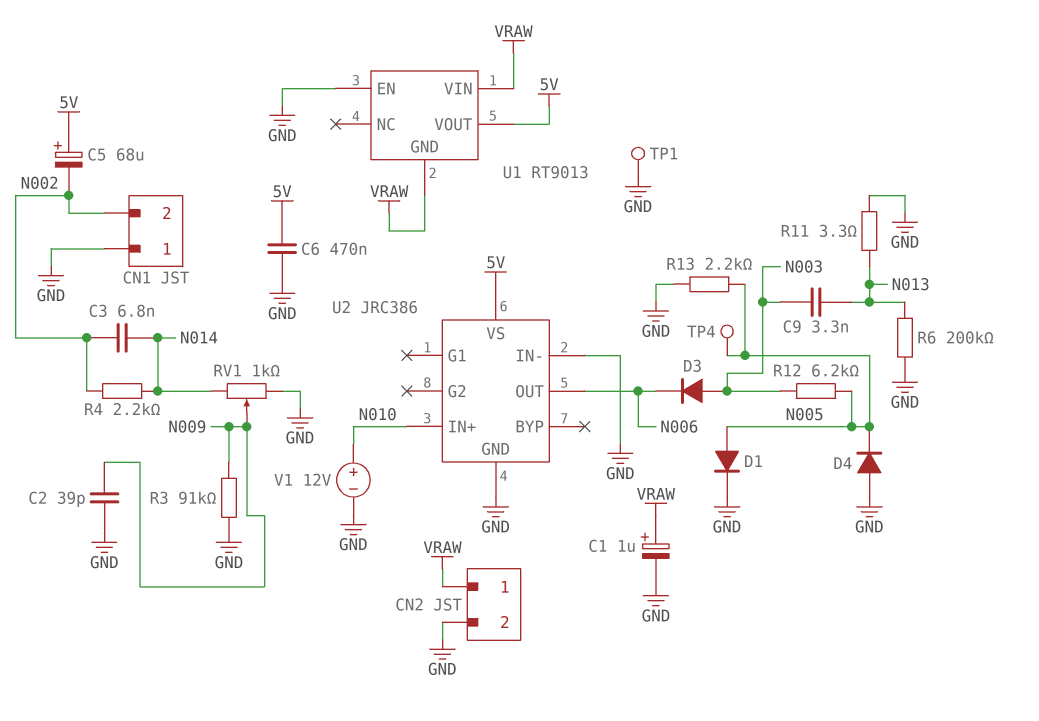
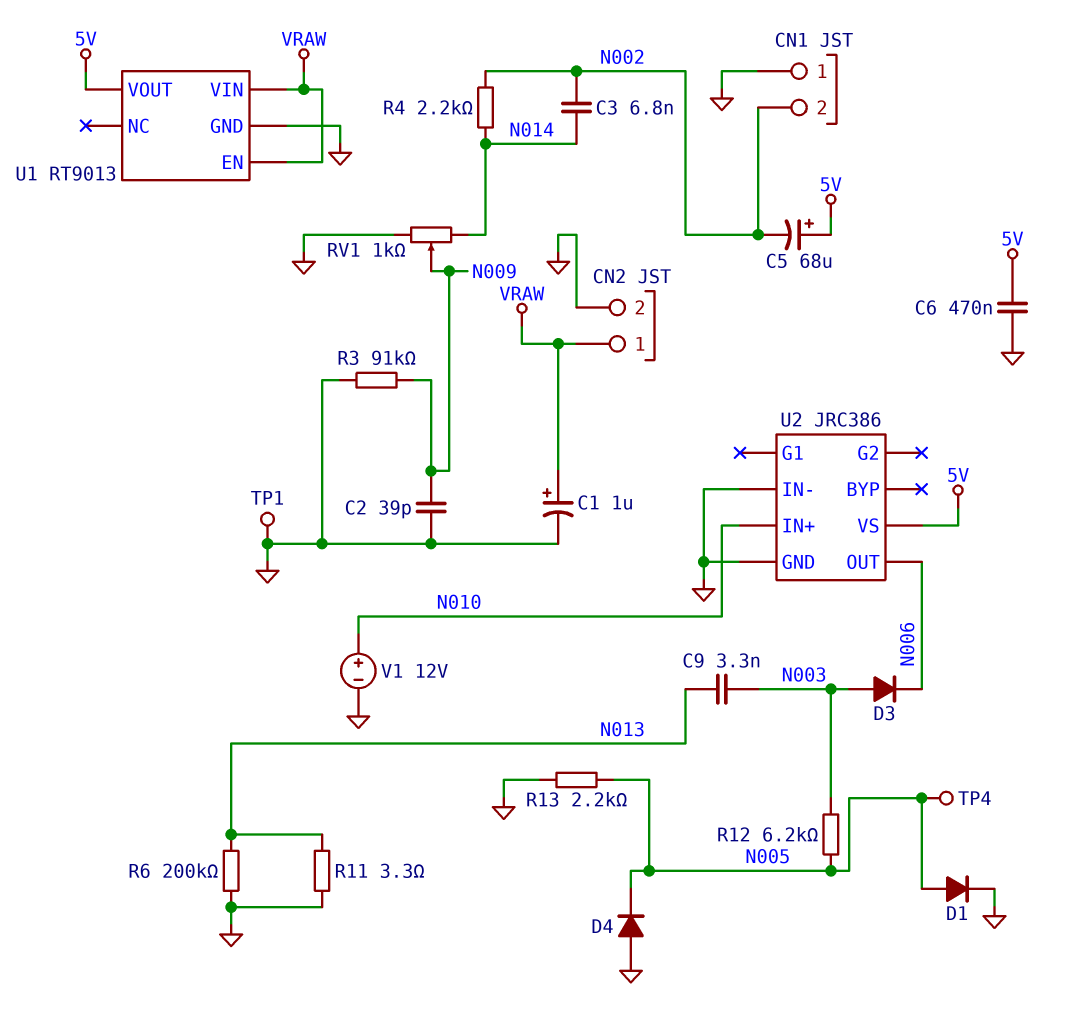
U1 pin EN: GND -> VRAW
U1 pin GND: VRAW -> GND

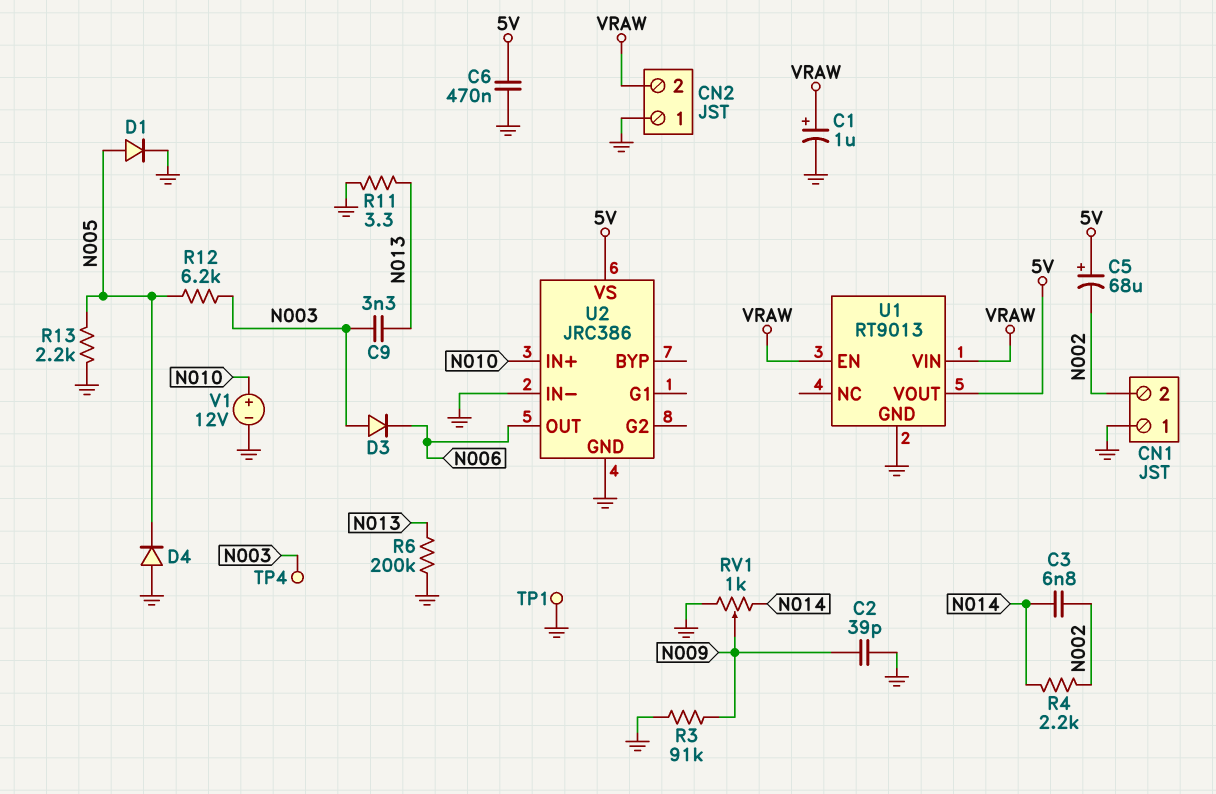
CN2 pin 1: VRAW -> GND
CN2 pin 2: GND -> VRAW
TP4: test point (N005) -> test point (N003)

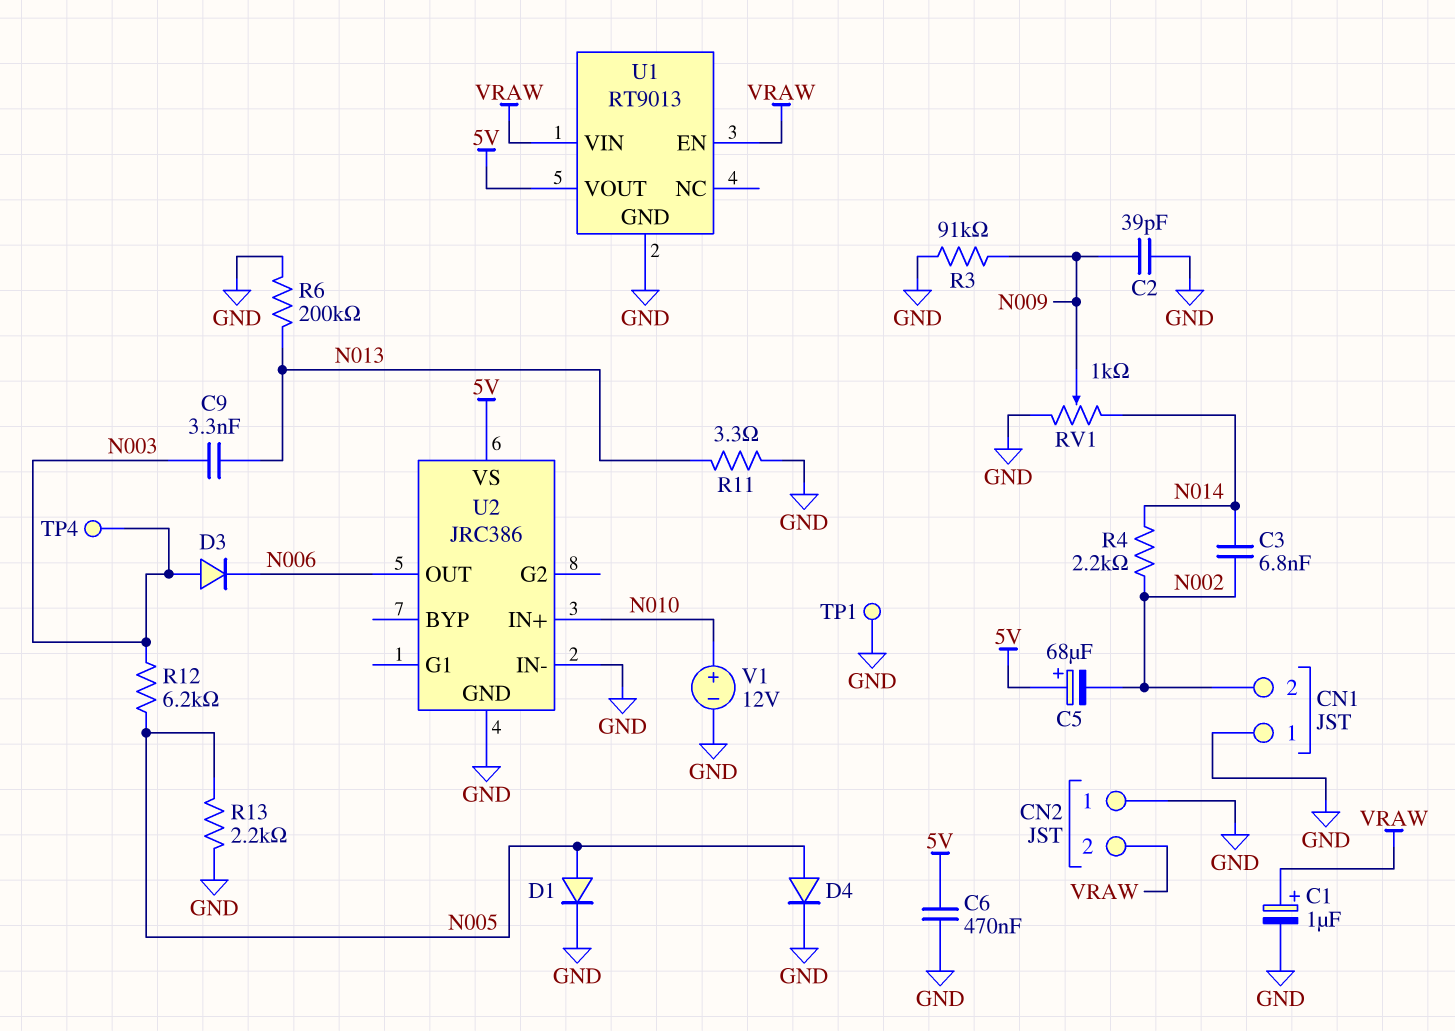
D4: diode (A GND, K N005) -> diode (A N005, K GND)

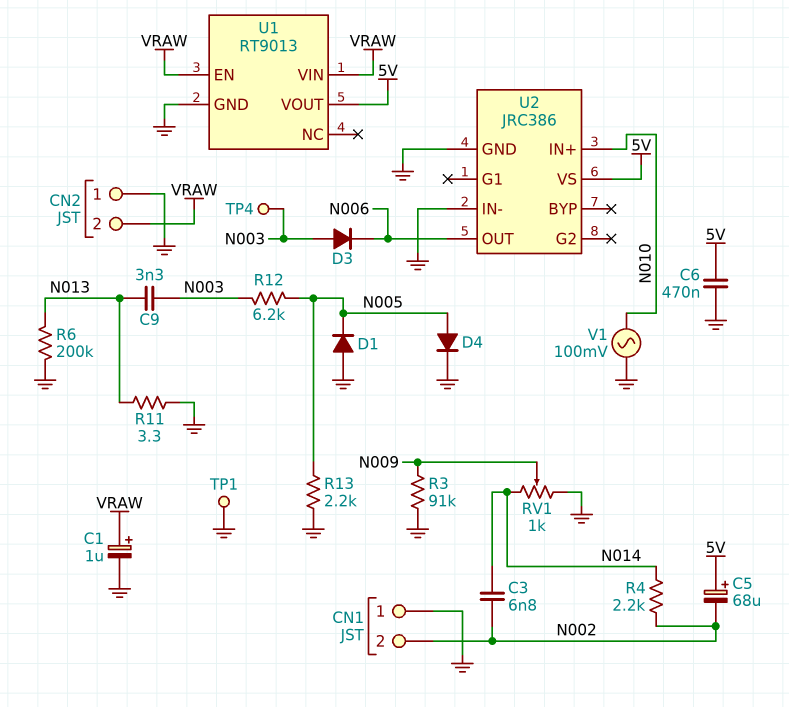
C2: 39pF (GND, N009) -> none
D1: diode (A N005, K GND) -> diode (A GND, K N005)
V1: 12V (plus N010, minus GND) -> AC 100mV (GND, N010)

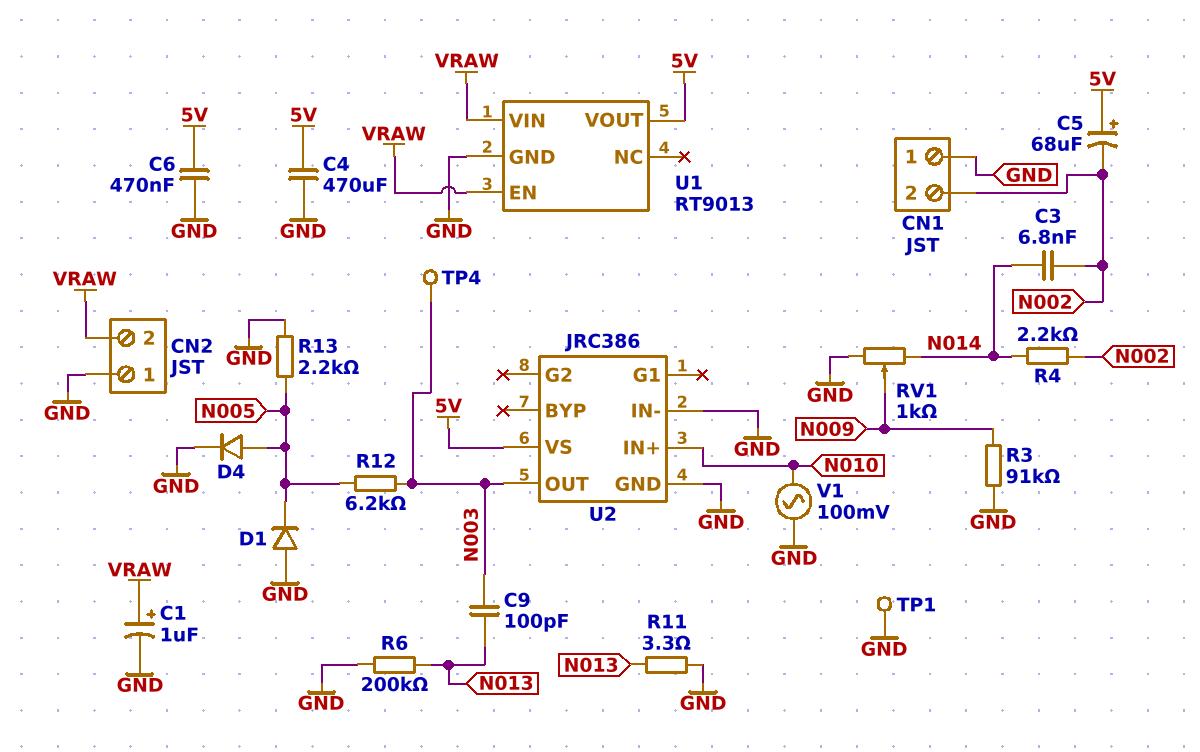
C4: none -> 470uF (5V, GND)
C9: 3.3nF (N003, N013) -> 100pF (N003, N013)
D3: diode (A N003, K N006) -> none
U2 pin OUT: N006 -> N003

